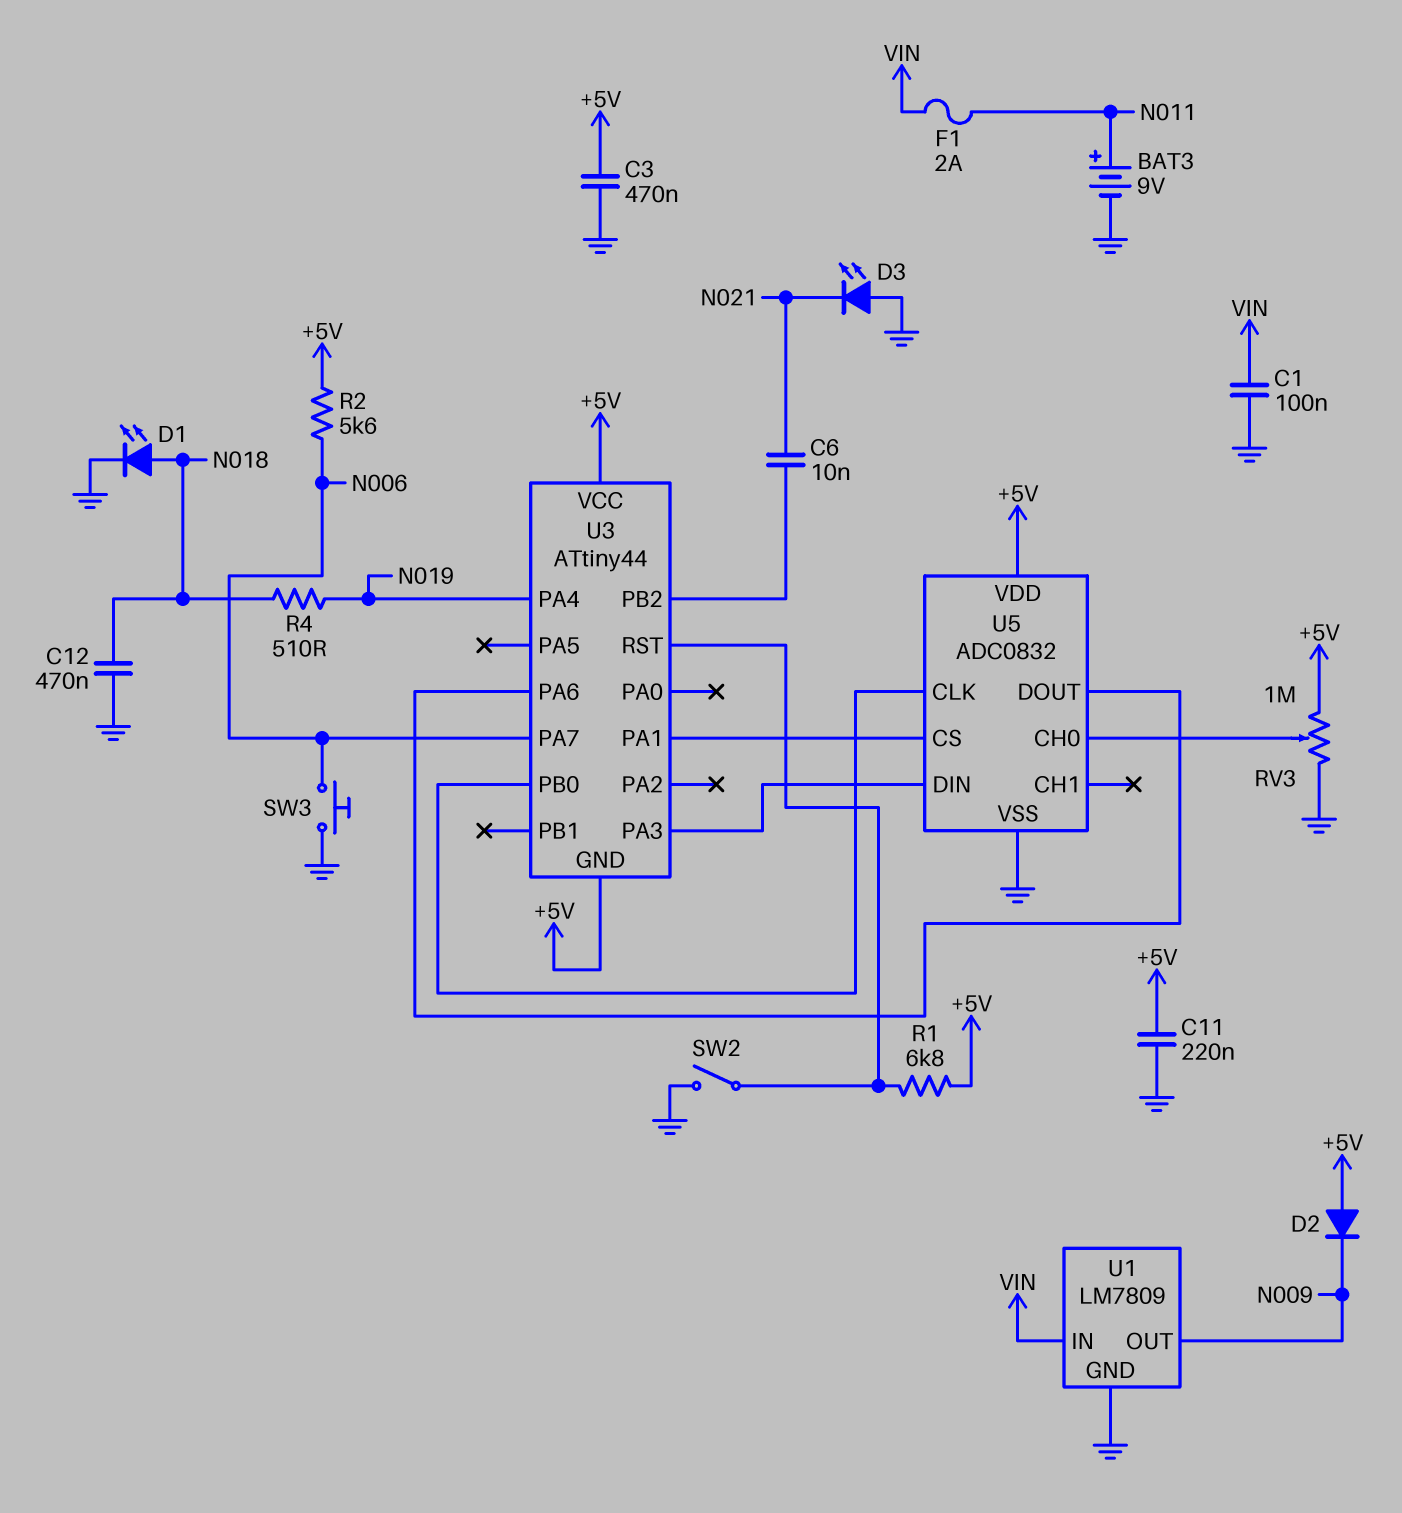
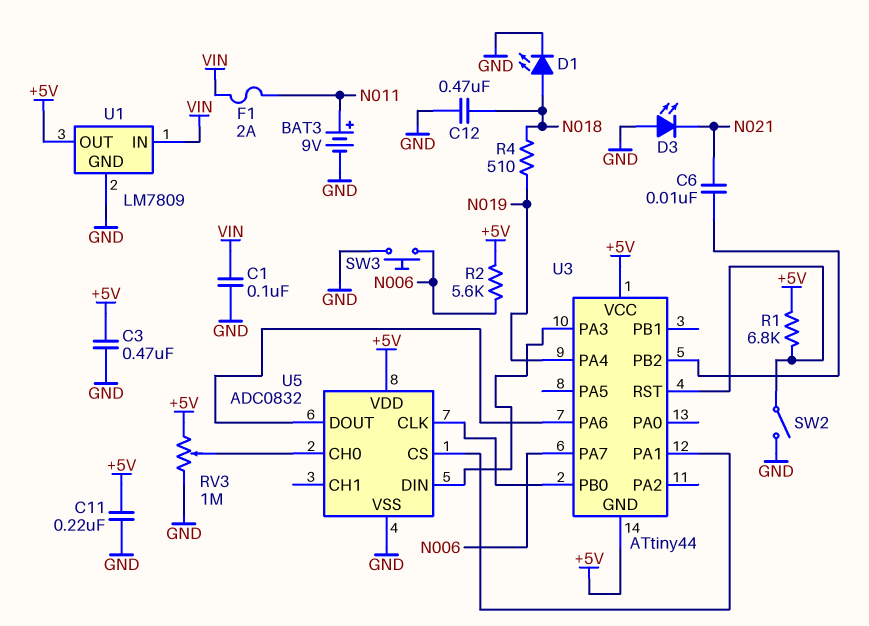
D2: diode (A +5V, K N009) -> none
U1 pin OUT: N009 -> +5V

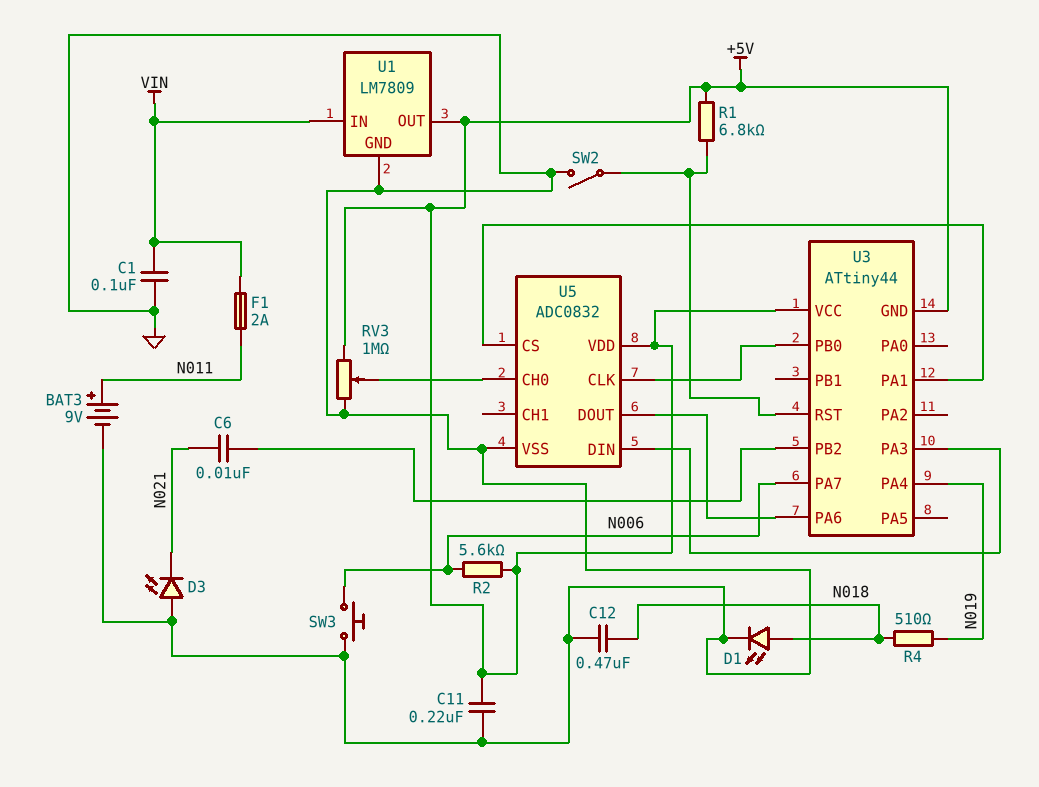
C3: 470nF (+5V, GND) -> none

